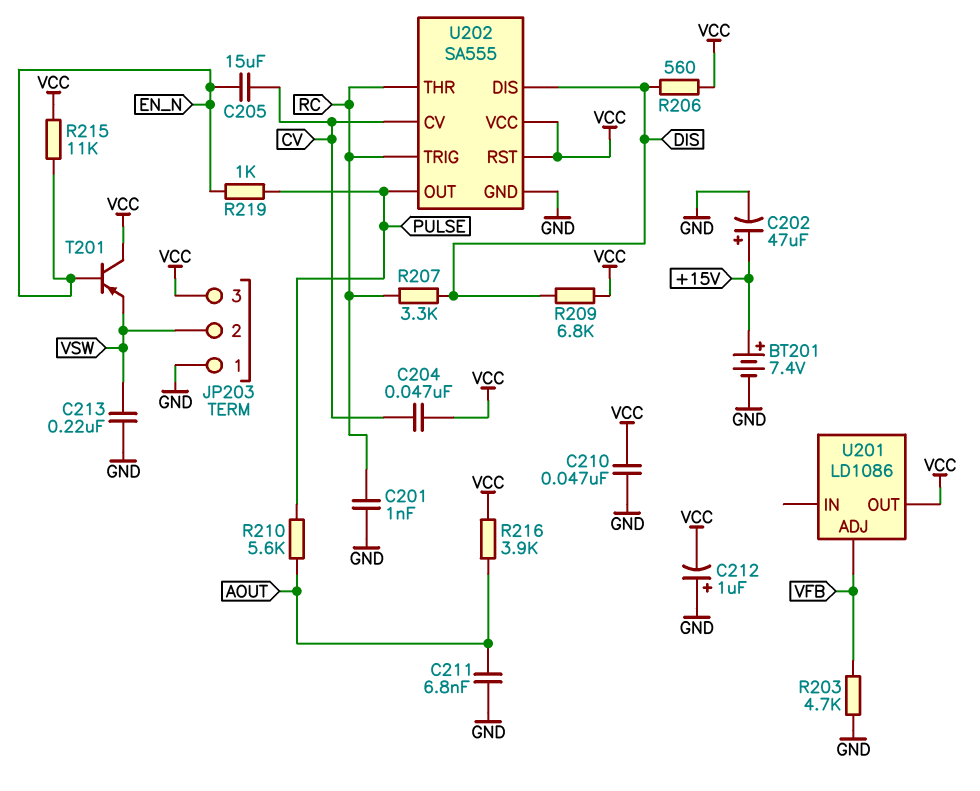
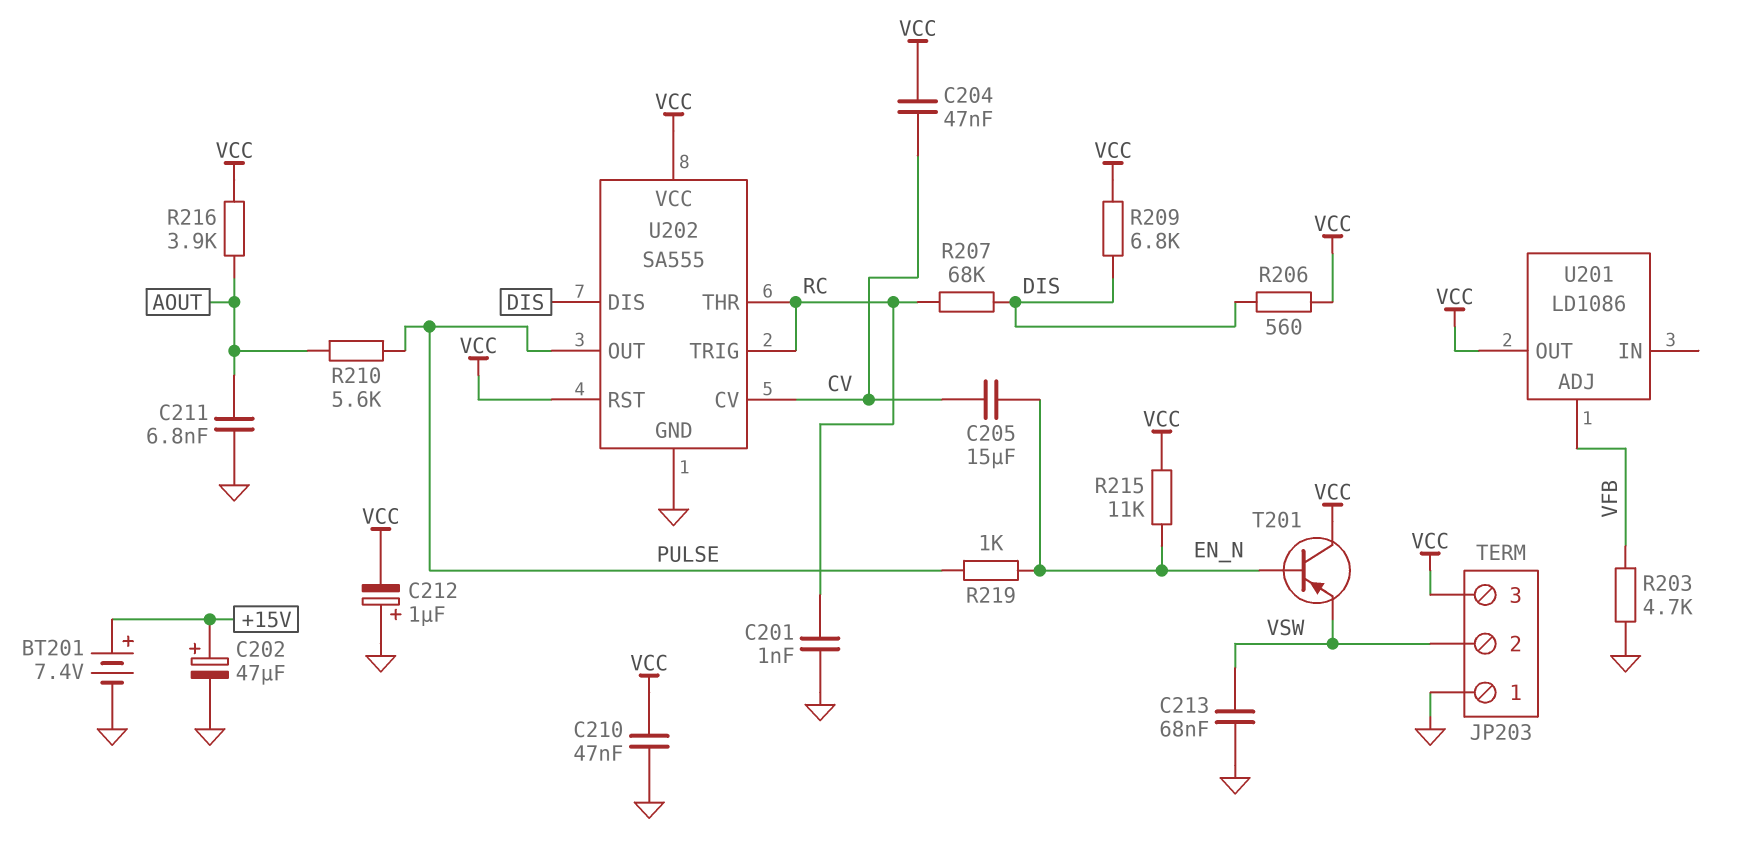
C213: 220nF (GND, VSW) -> 68nF (GND, VSW)
R207: 3.3k (DIS, RC) -> 68k (DIS, RC)

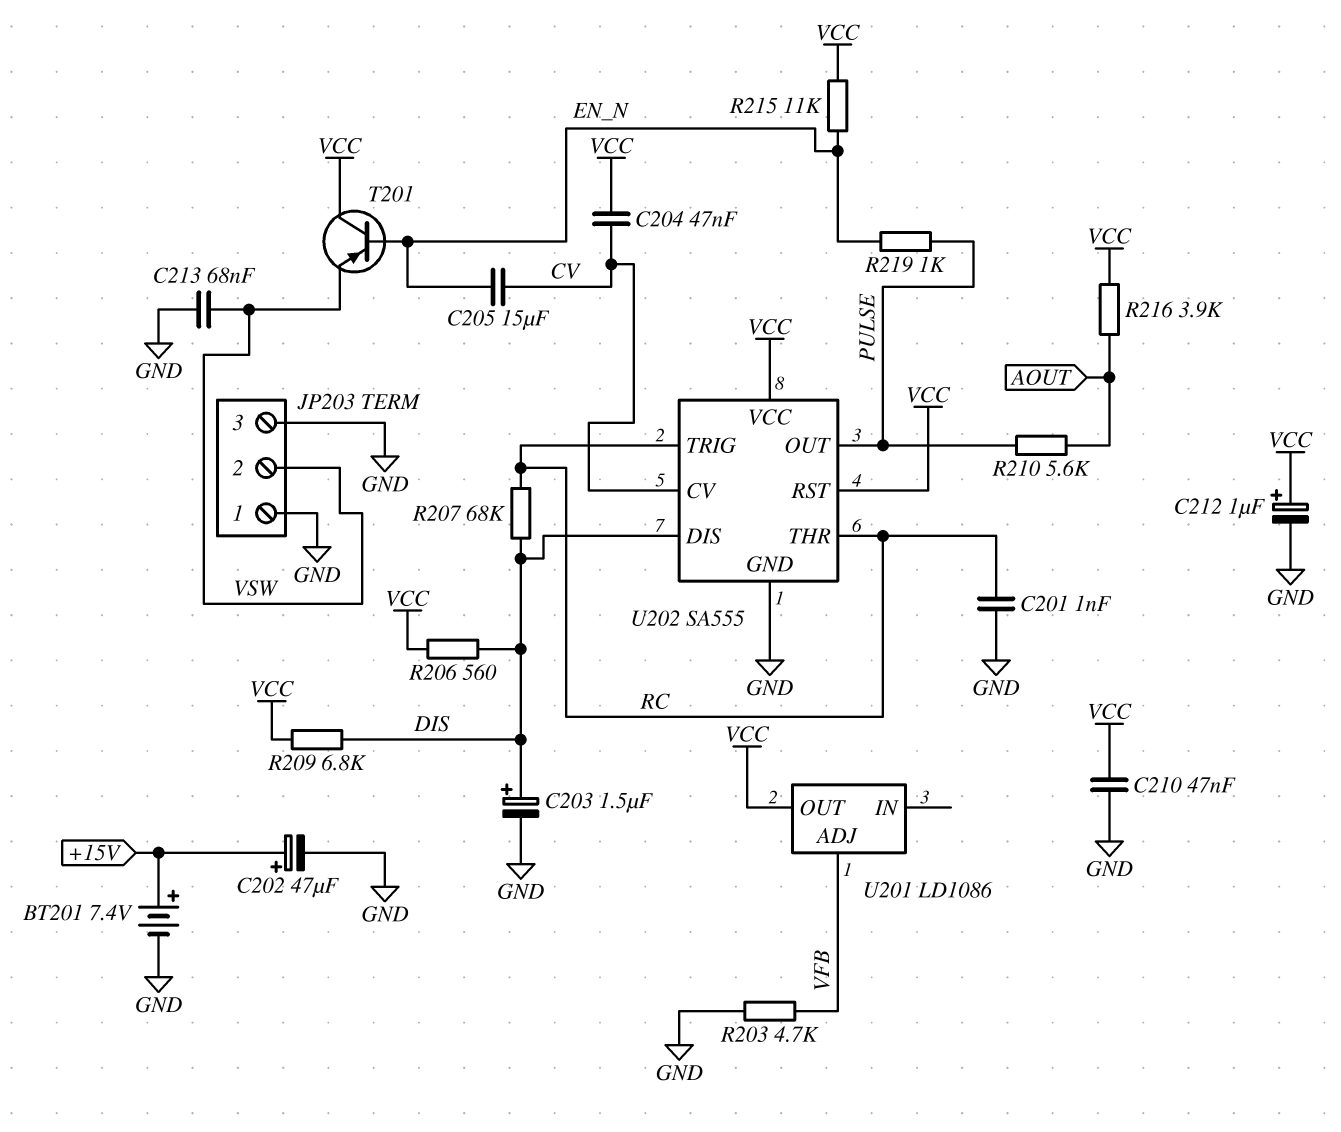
C203: none -> 1.5uF (plus DIS, minus GND)
C211: 6.8nF (AOUT, GND) -> none
C212: 1uF (plus GND, minus VCC) -> 1uF (plus VCC, minus GND)
JP203 pin 3: VCC -> GND

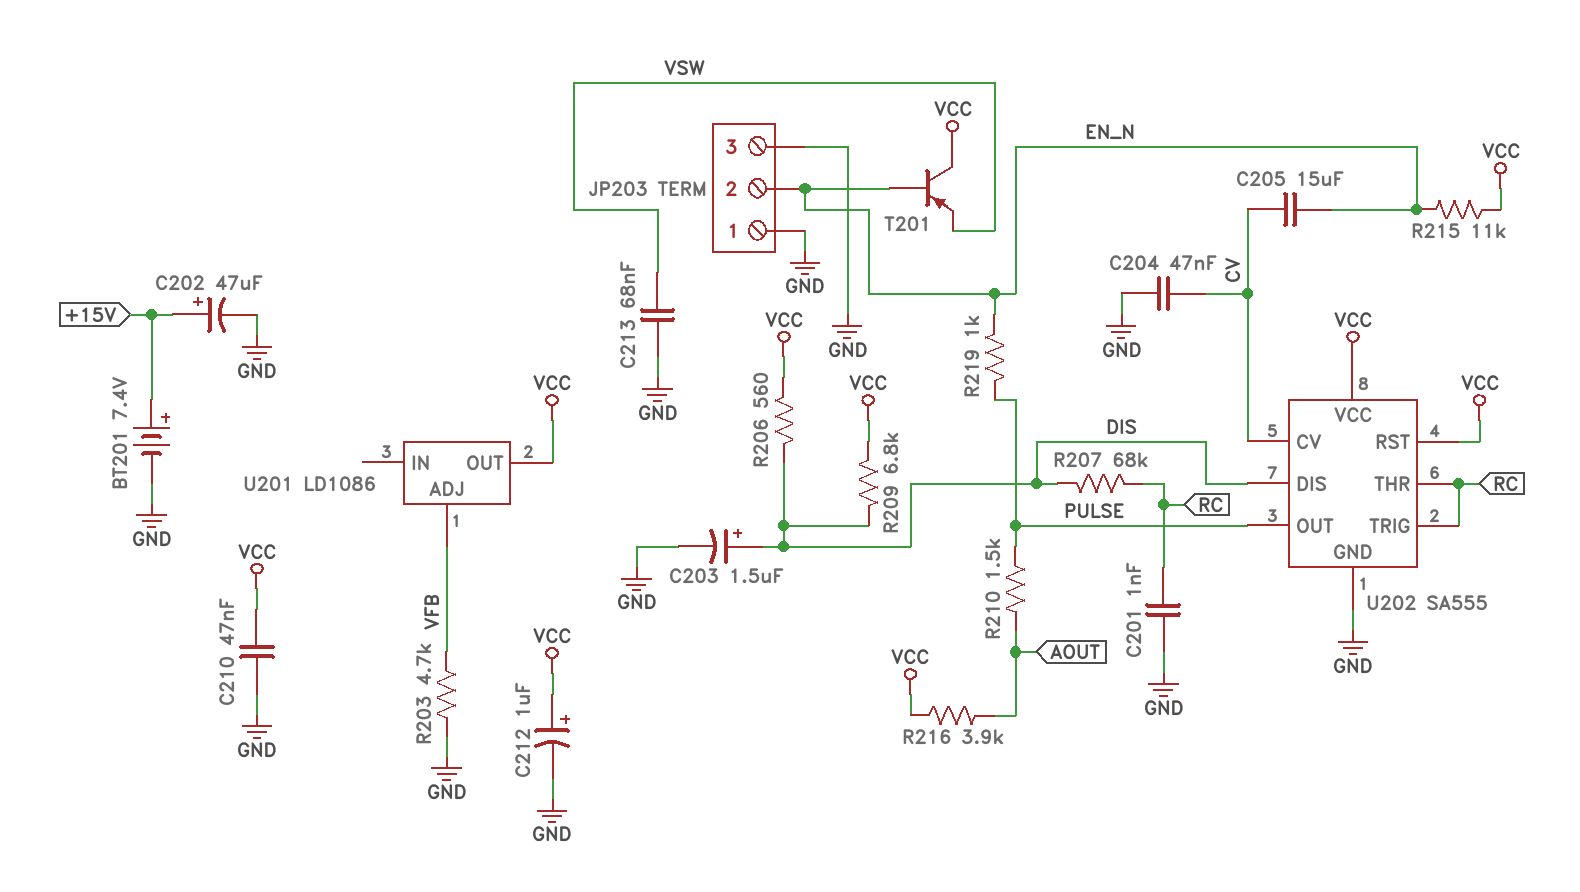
C204: 47nF (CV, VCC) -> 47nF (CV, GND)
JP203 pin 2: VSW -> EN_N
R210: 5.6k (AOUT, PULSE) -> 1.5k (AOUT, PULSE)

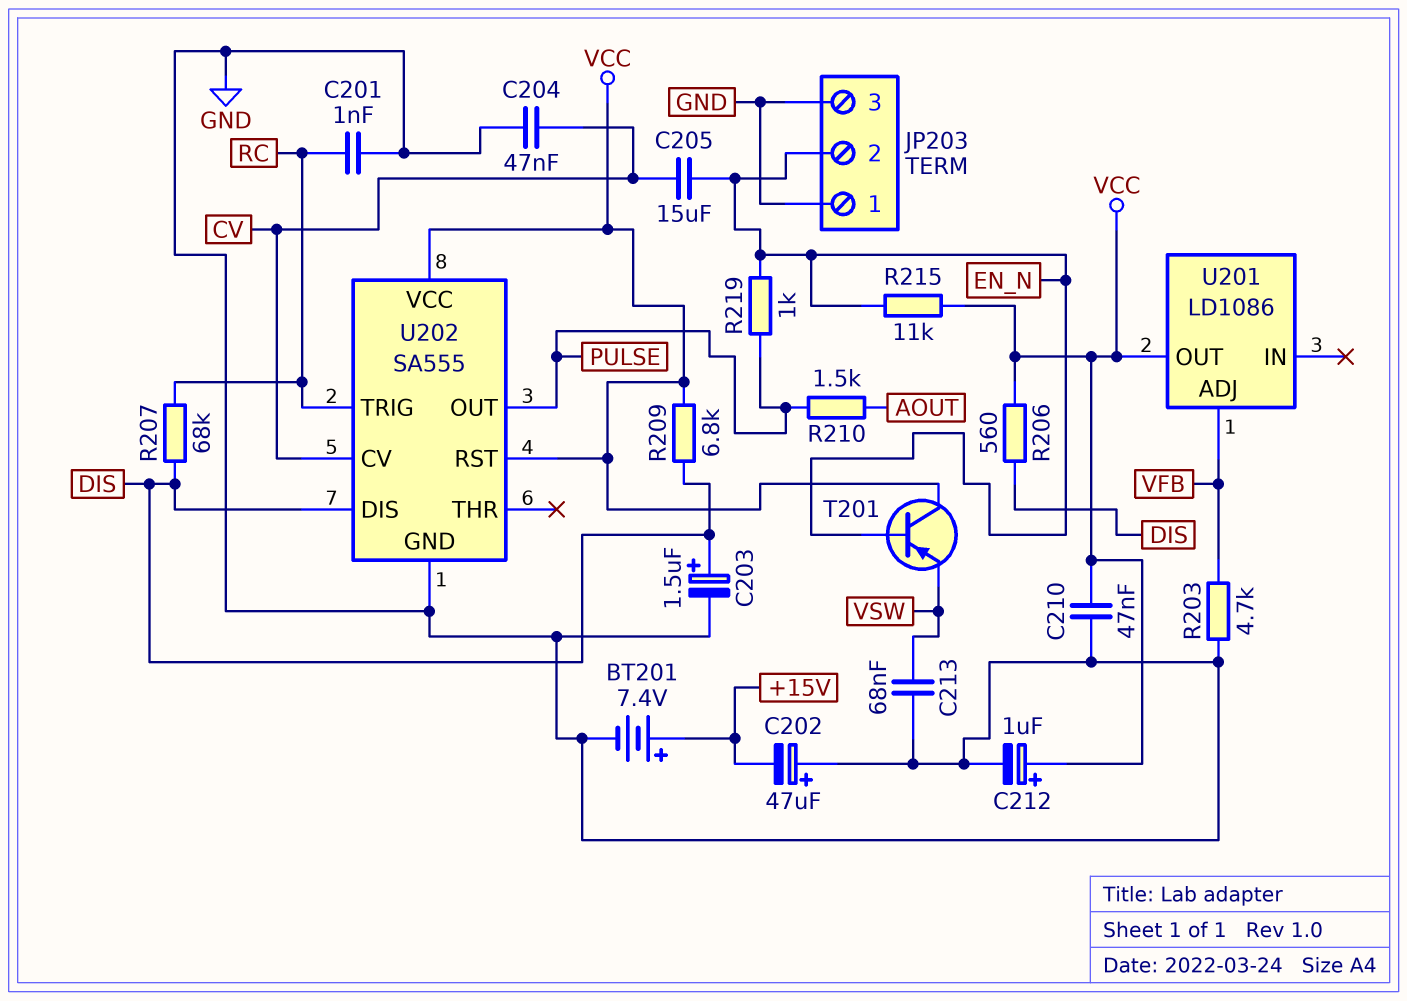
C202: 47uF (plus +15V, minus GND) -> 47uF (plus GND, minus +15V)
R216: 3.9k (AOUT, VCC) -> none
U202 pin THR: RC -> none

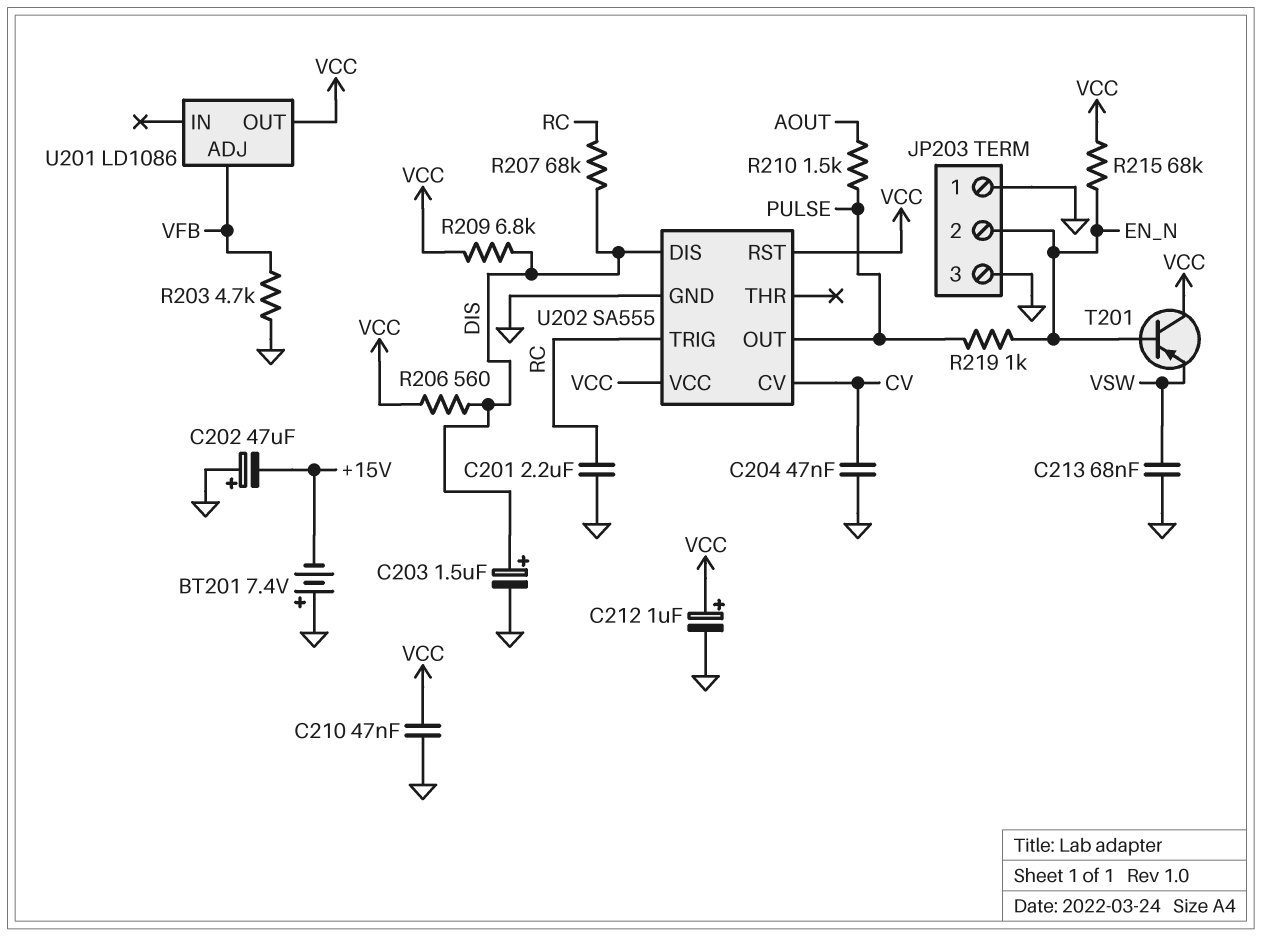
BT201: 7.4V (plus +15V, minus GND) -> 7.4V (plus GND, minus +15V)
C201: 1nF (GND, RC) -> 2.2uF (GND, RC)
C205: 15uF (CV, EN_N) -> none
R215: 11k (EN_N, VCC) -> 68k (EN_N, VCC)

